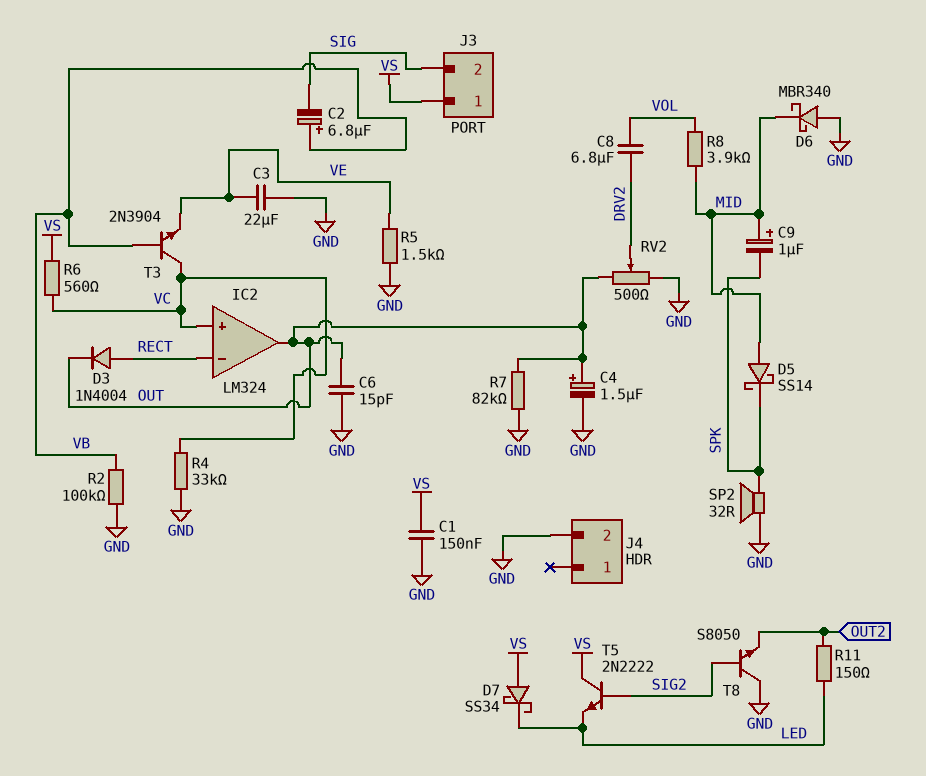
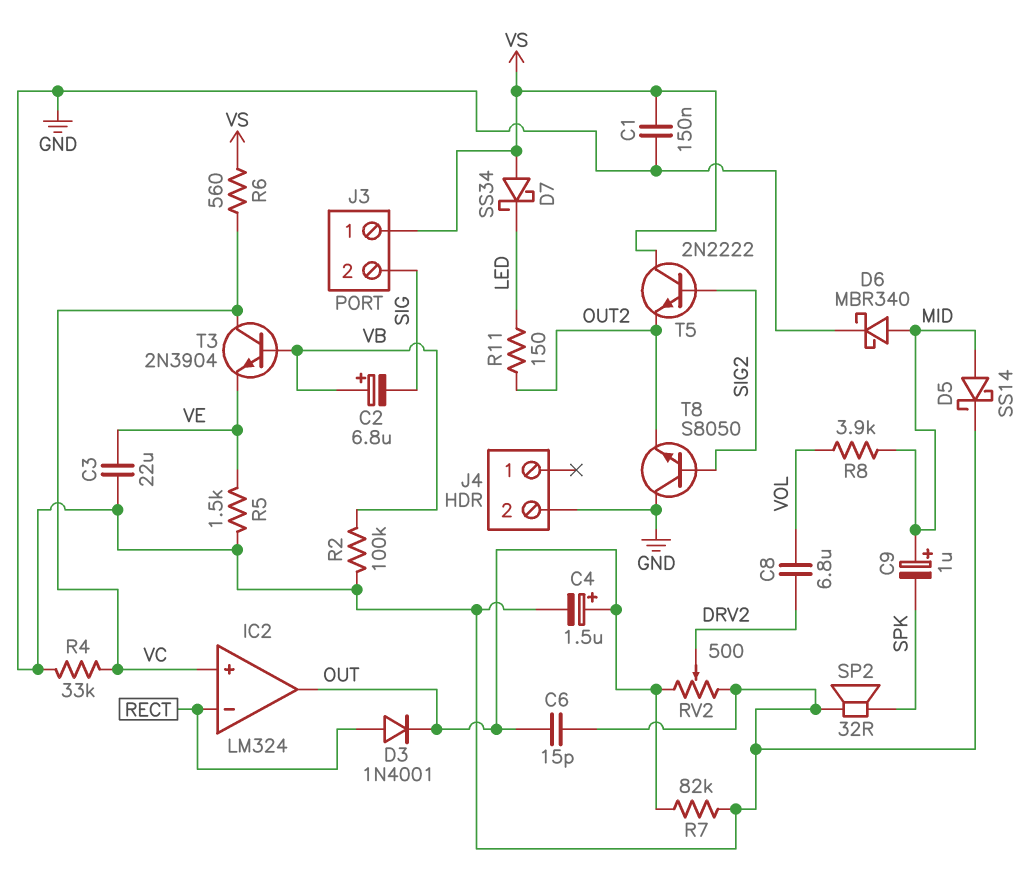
D3: diode 1N4004 (A RECT, K OUT) -> diode 1N4001 (A RECT, K OUT)
D5: schottky SS14 (A MID, K SPK) -> schottky SS14 (A MID, K GND)
D6: schottky MBR340 (A GND, K MID) -> schottky MBR340 (A MID, K GND)
T5: NPN 2N2222 (B SIG2, C VS, E LED) -> NPN 2N2222 (B SIG2, C VS, E OUT2)

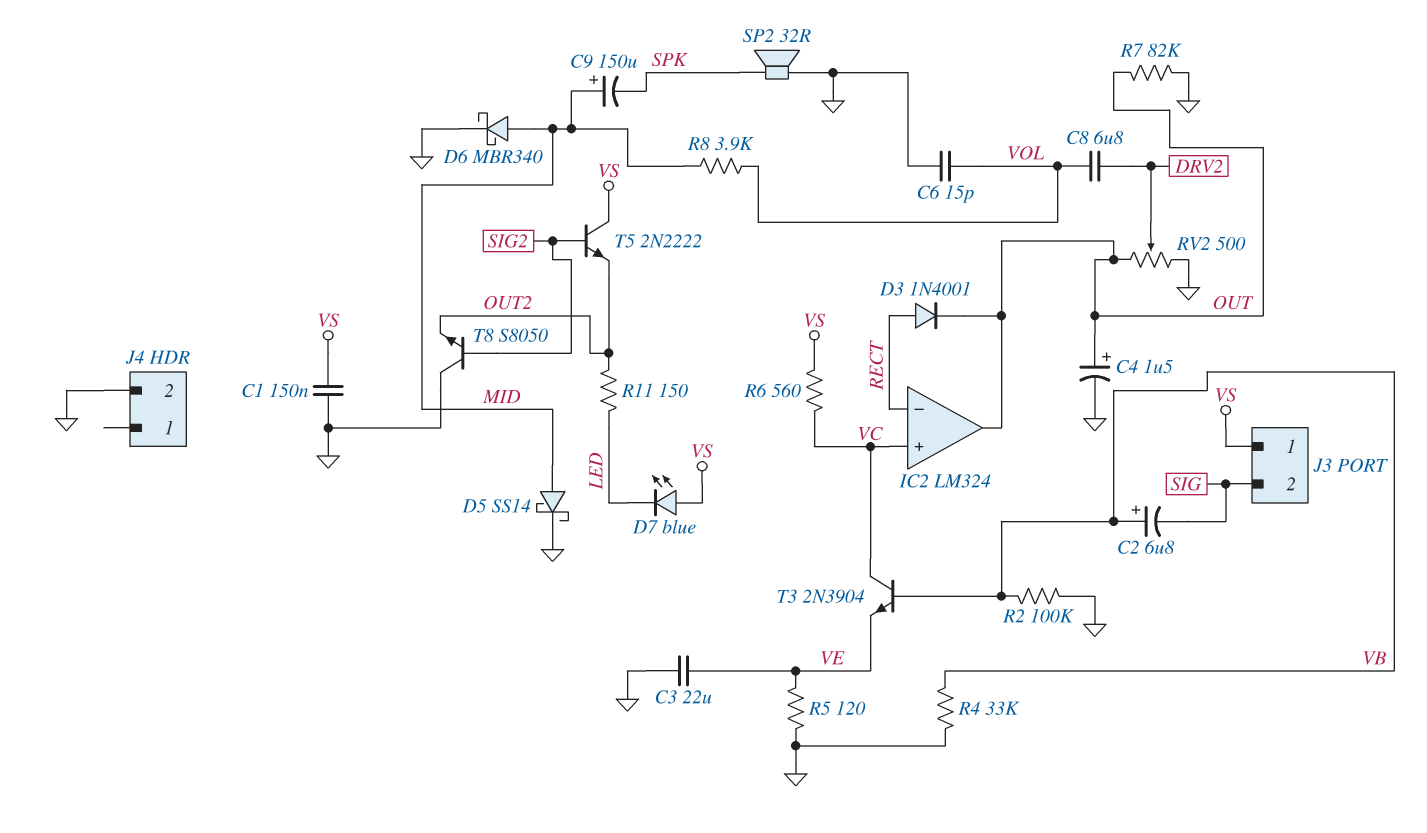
C6: 15pF (GND, OUT) -> 15pF (GND, VOL)
C9: 1uF (plus MID, minus SPK) -> 150uF (plus MID, minus SPK)
D7: schottky SS34 (A VS, K LED) -> LED blue (A VS, K LED)
R4: 33k (GND, VC) -> 33k (GND, VB)
R5: 1.5k (GND, VE) -> 120 (GND, VE)

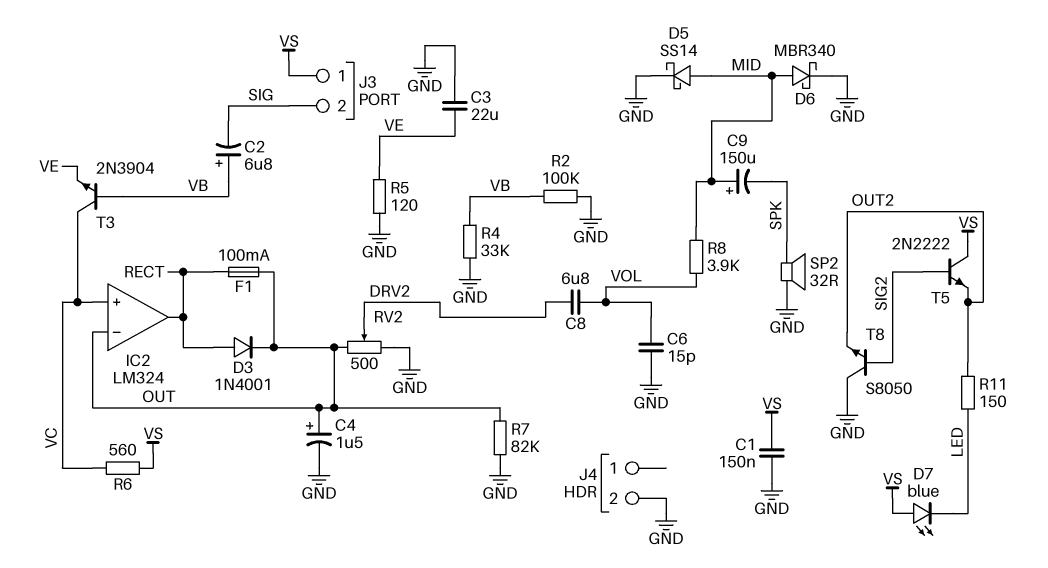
F1: none -> 100mA (OUT, RECT)
IC2 pin in-: RECT -> OUT
IC2 pin out: OUT -> RECT

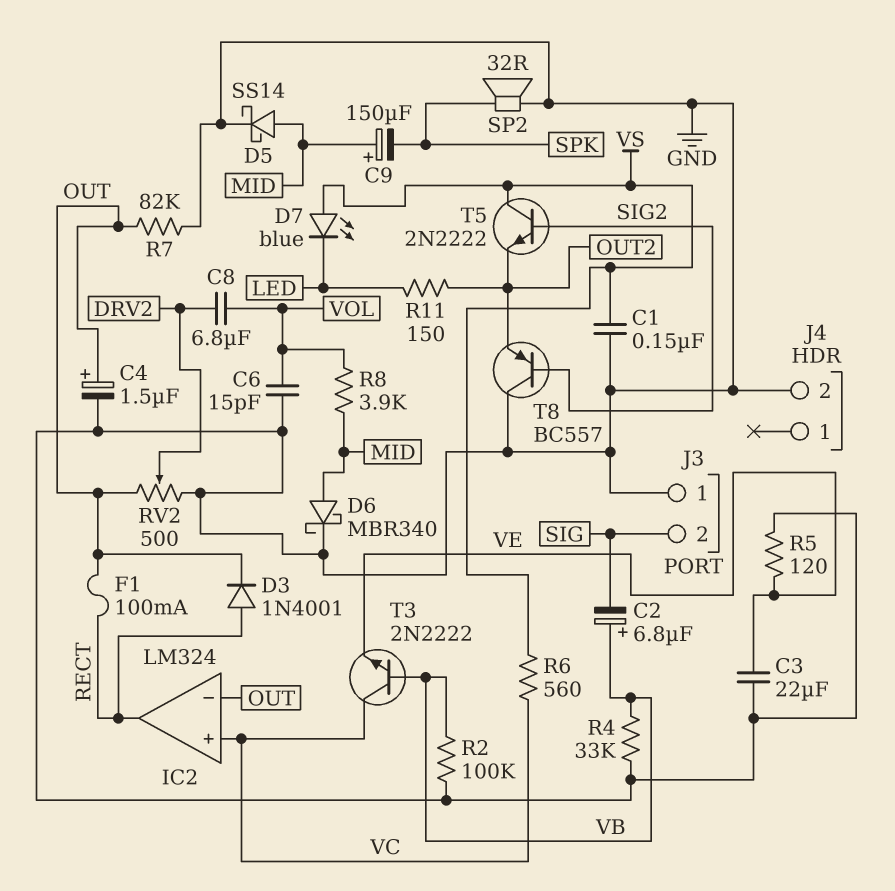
J3 pin 1: VS -> GND
T3: NPN 2N3904 (B VB, C VC, E VE) -> NPN 2N2222 (B VB, C VC, E VE)
T8: NPN S8050 (B SIG2, C GND, E OUT2) -> PNP BC557 (B SIG2, C GND, E OUT2)

